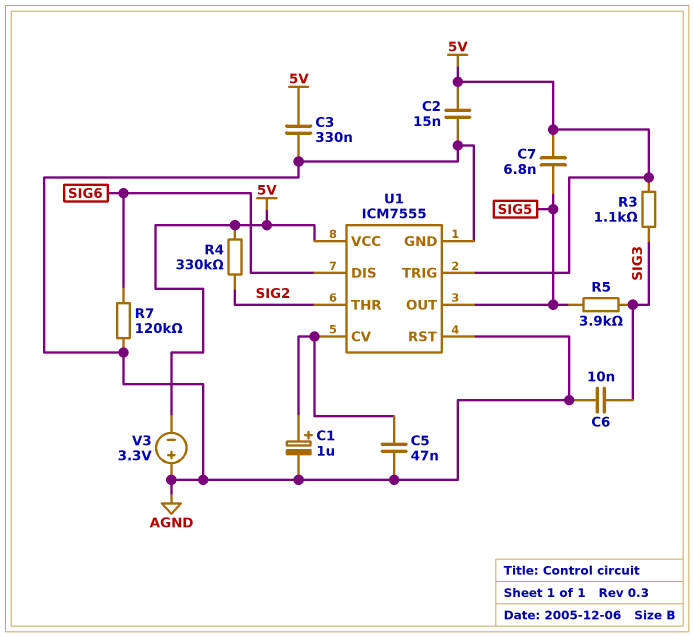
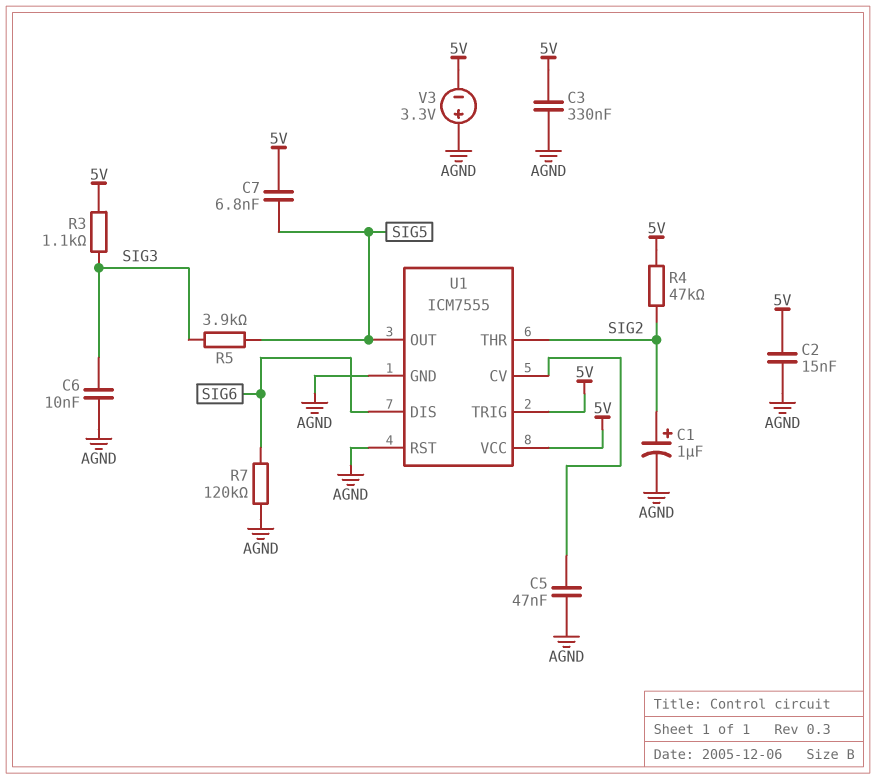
C1: 1uF (plus U1/CV, minus AGND) -> 1uF (plus SIG2, minus AGND)
R4: 330k (5V, SIG2) -> 47k (5V, SIG2)

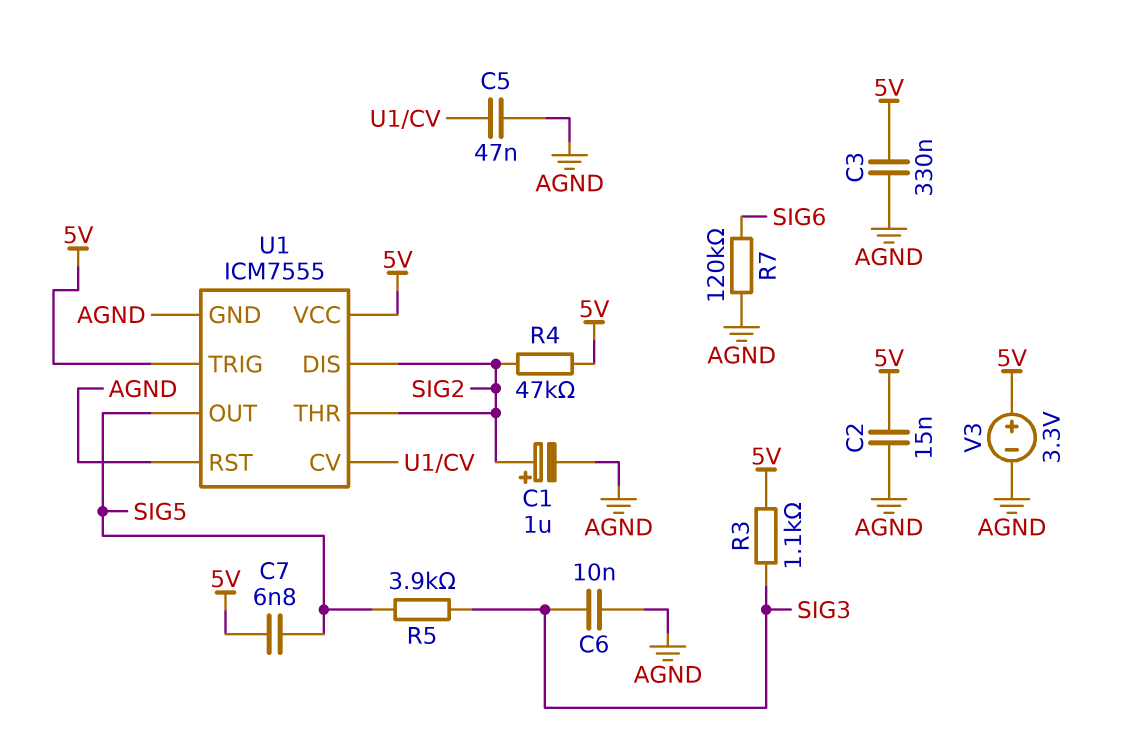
U1 pin DIS: SIG6 -> SIG2
V3: 3.3V (plus AGND, minus 5V) -> 3.3V (plus 5V, minus AGND)

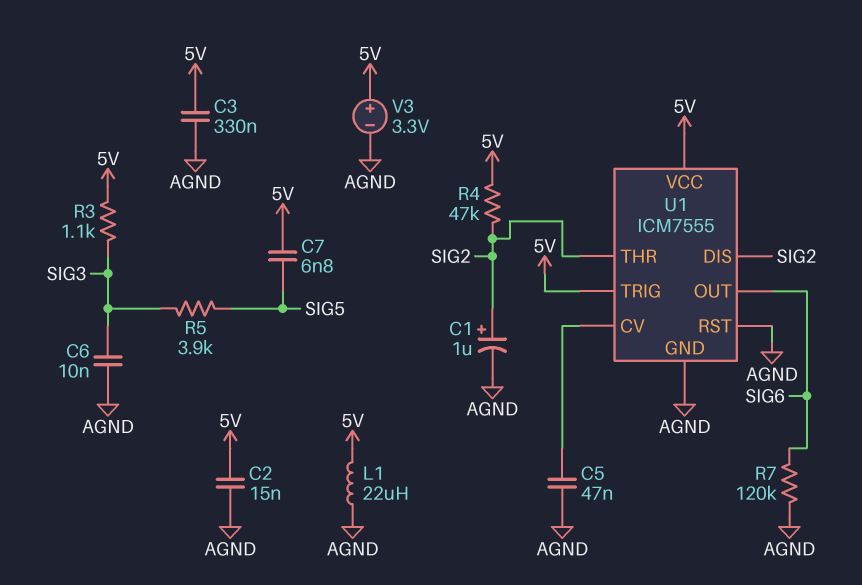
L1: none -> 22uH (5V, AGND)
U1 pin OUT: SIG5 -> SIG6

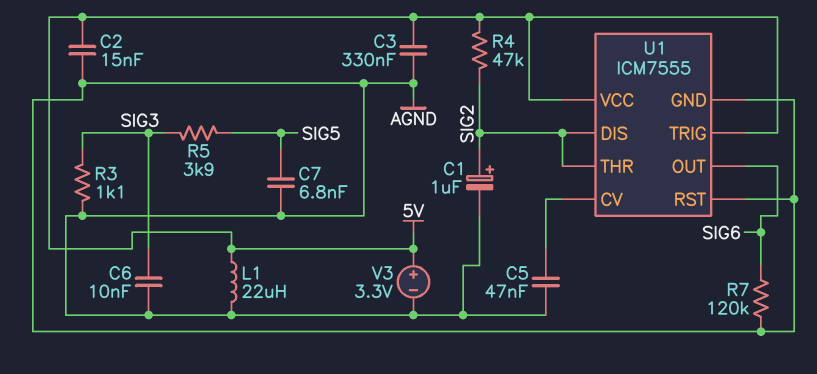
C7: 6.8nF (5V, SIG5) -> 6.8nF (AGND, SIG5)
R3: 1.1k (5V, SIG3) -> 1.1k (AGND, SIG3)

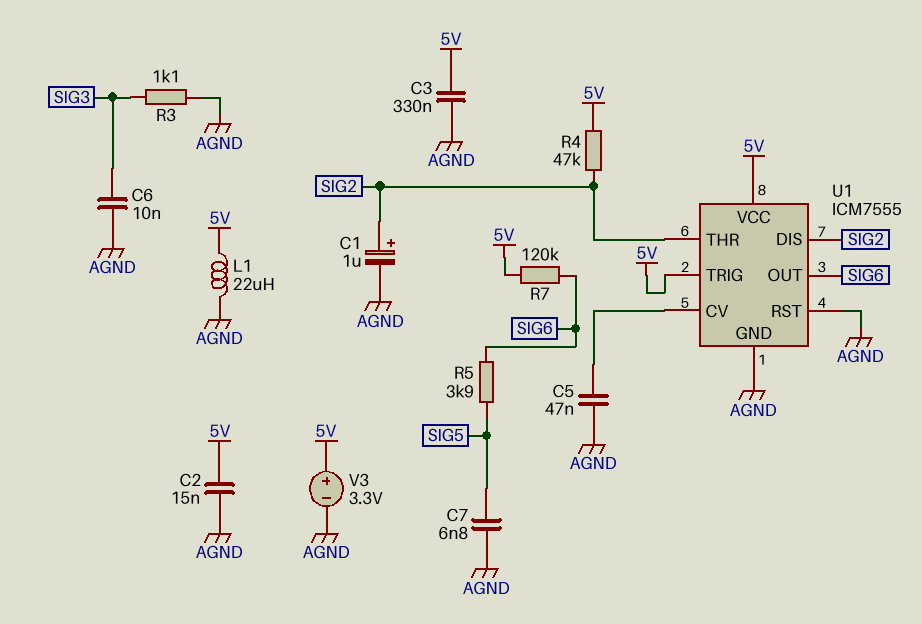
R5: 3.9k (SIG3, SIG5) -> 3.9k (SIG5, SIG6)
R7: 120k (AGND, SIG6) -> 120k (5V, SIG6)

